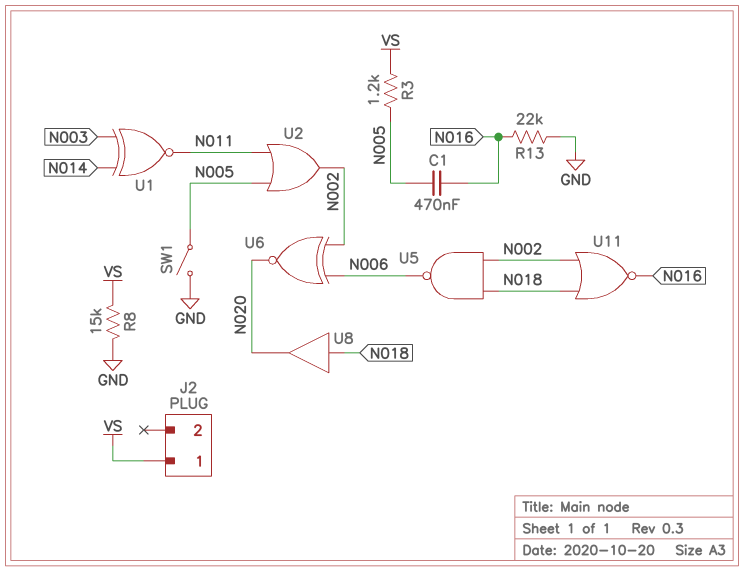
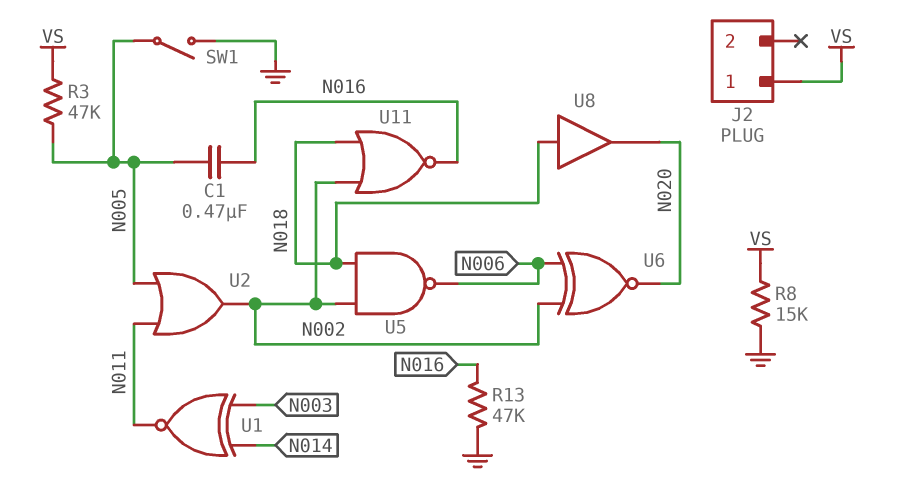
R3: 1.2k (N005, VS) -> 47k (N005, VS)
R13: 22k (GND, N016) -> 47k (GND, N016)

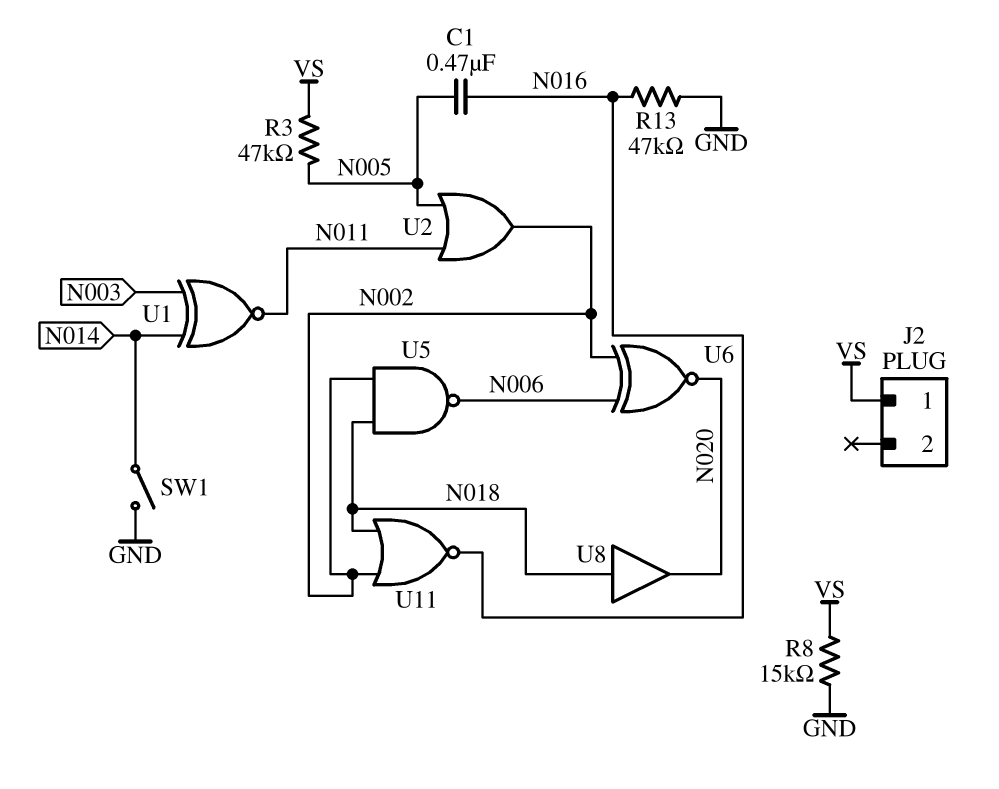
SW1: switch (GND, N005) -> switch (GND, N014)

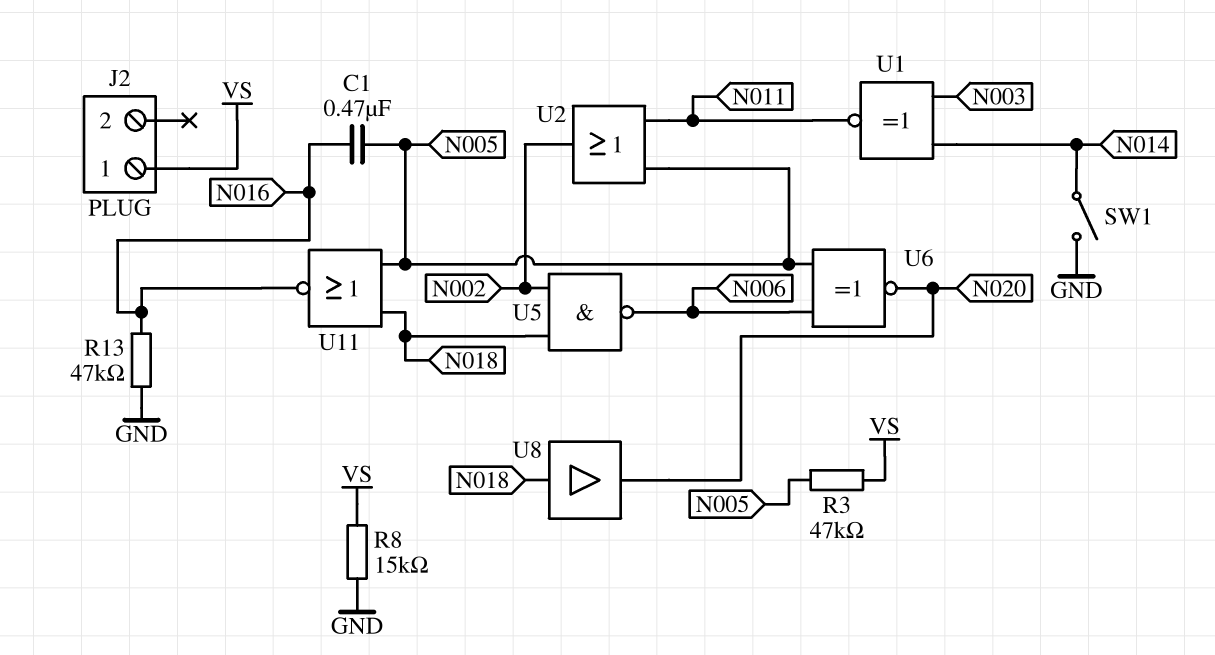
U6: XNOR (in N002, in N006, out N020) -> XNOR (in N005, in N006, out N020)
U11: NOR (in N002, in N018, out N016) -> NOR (in N005, in N018, out N016)

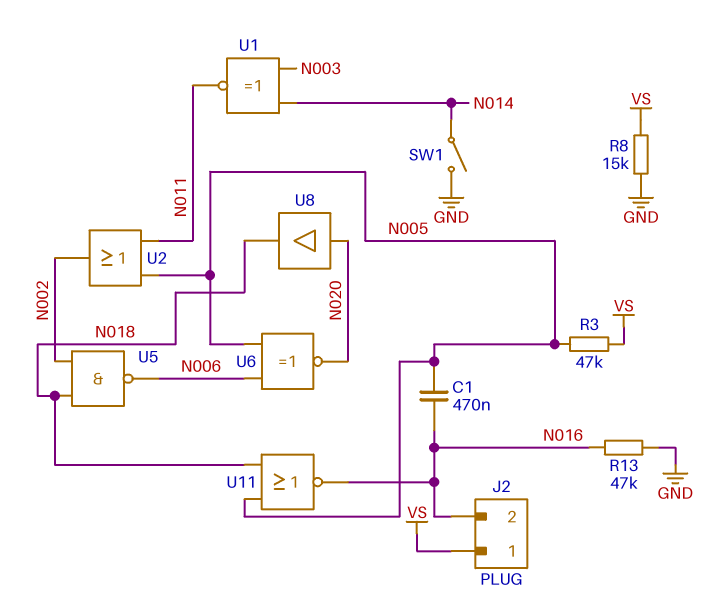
J2 pin 2: none -> N016
U8: buffer (in N018, out N020) -> buffer (in N020, out N018)

